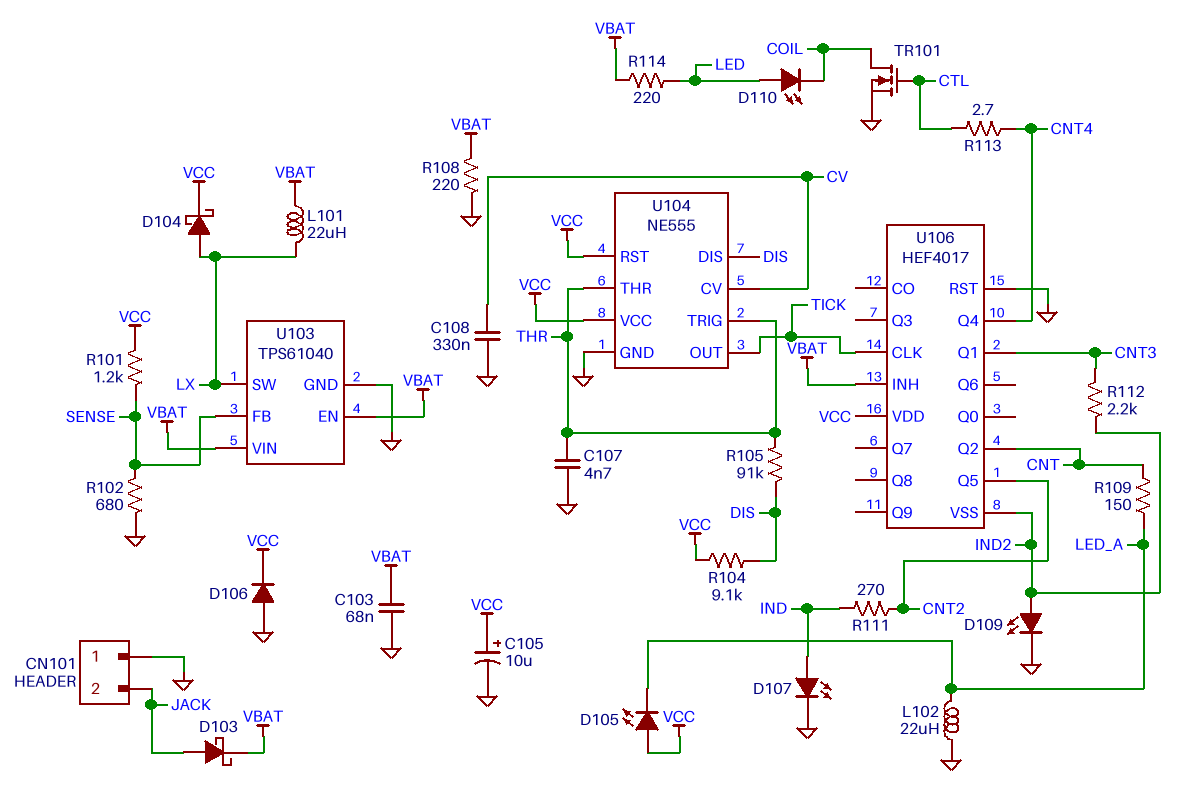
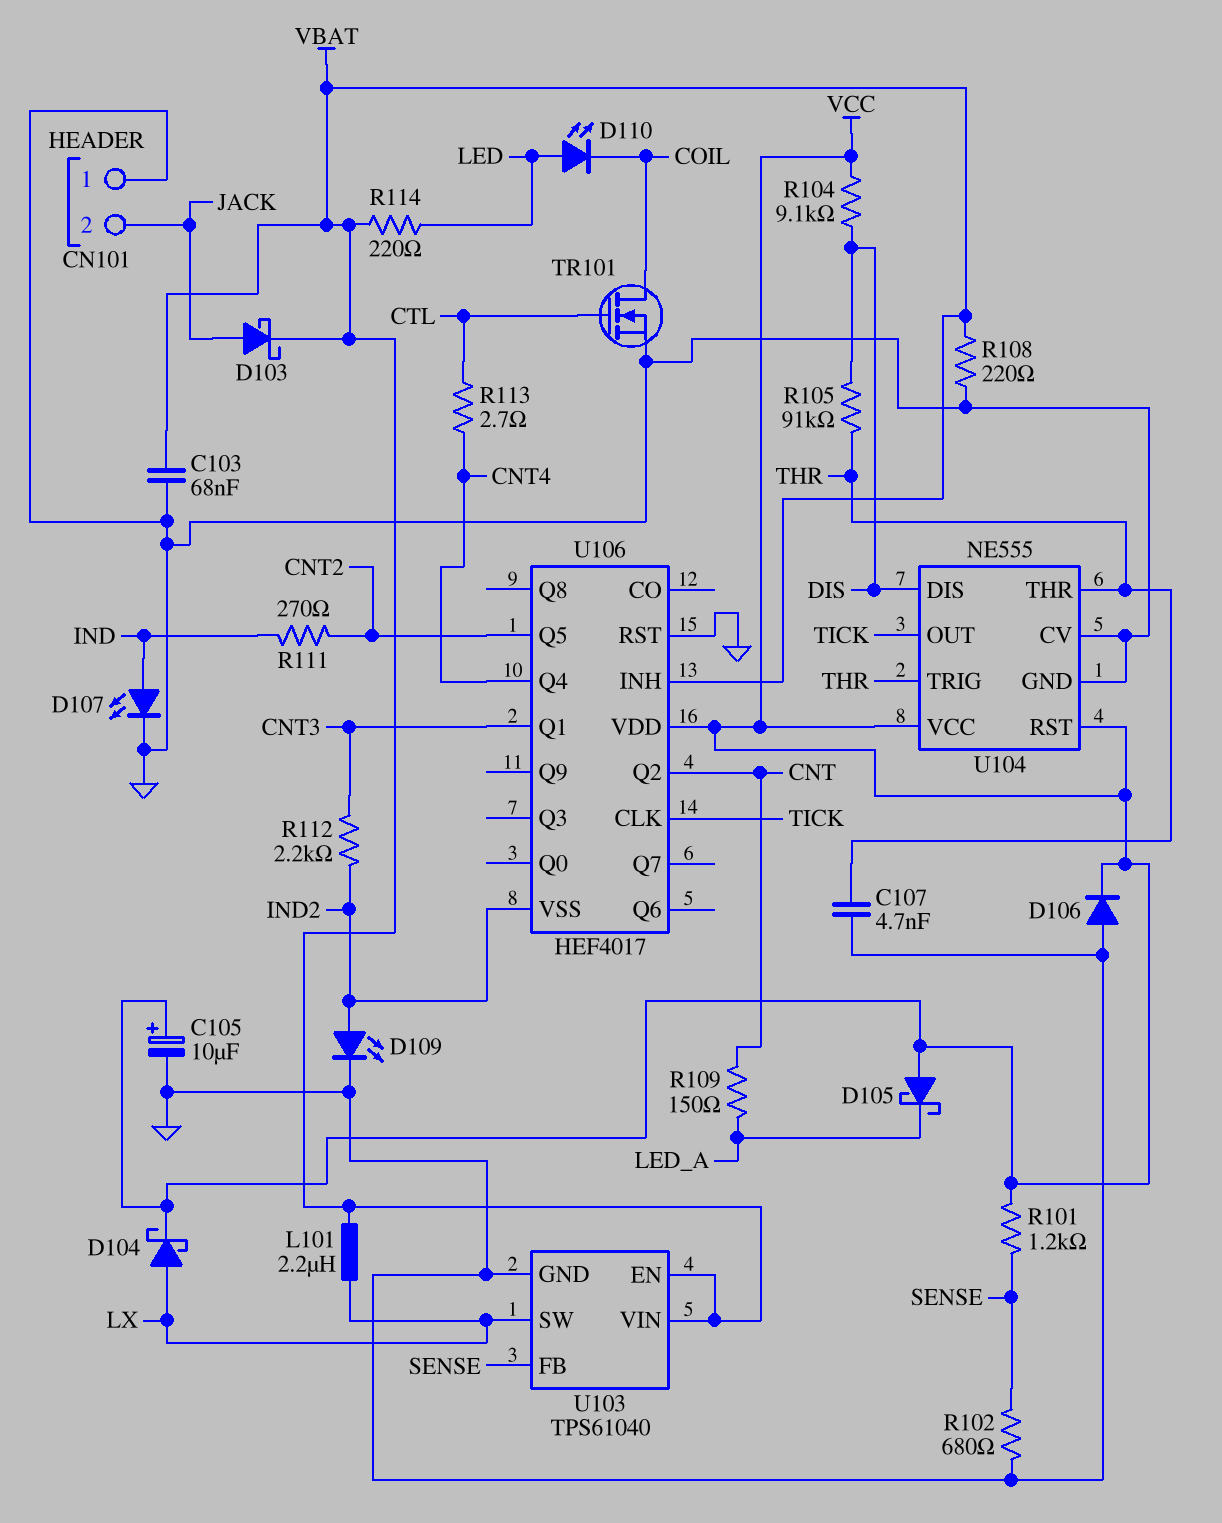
C108: 330nF (CV, GND) -> none
D105: LED (A VCC, K LED_A) -> schottky (A VCC, K LED_A)
L101: 22uH (LX, VBAT) -> 2.2uH (LX, VBAT)
L102: 22uH (GND, LED_A) -> none
U104 pin CV: CV -> GND

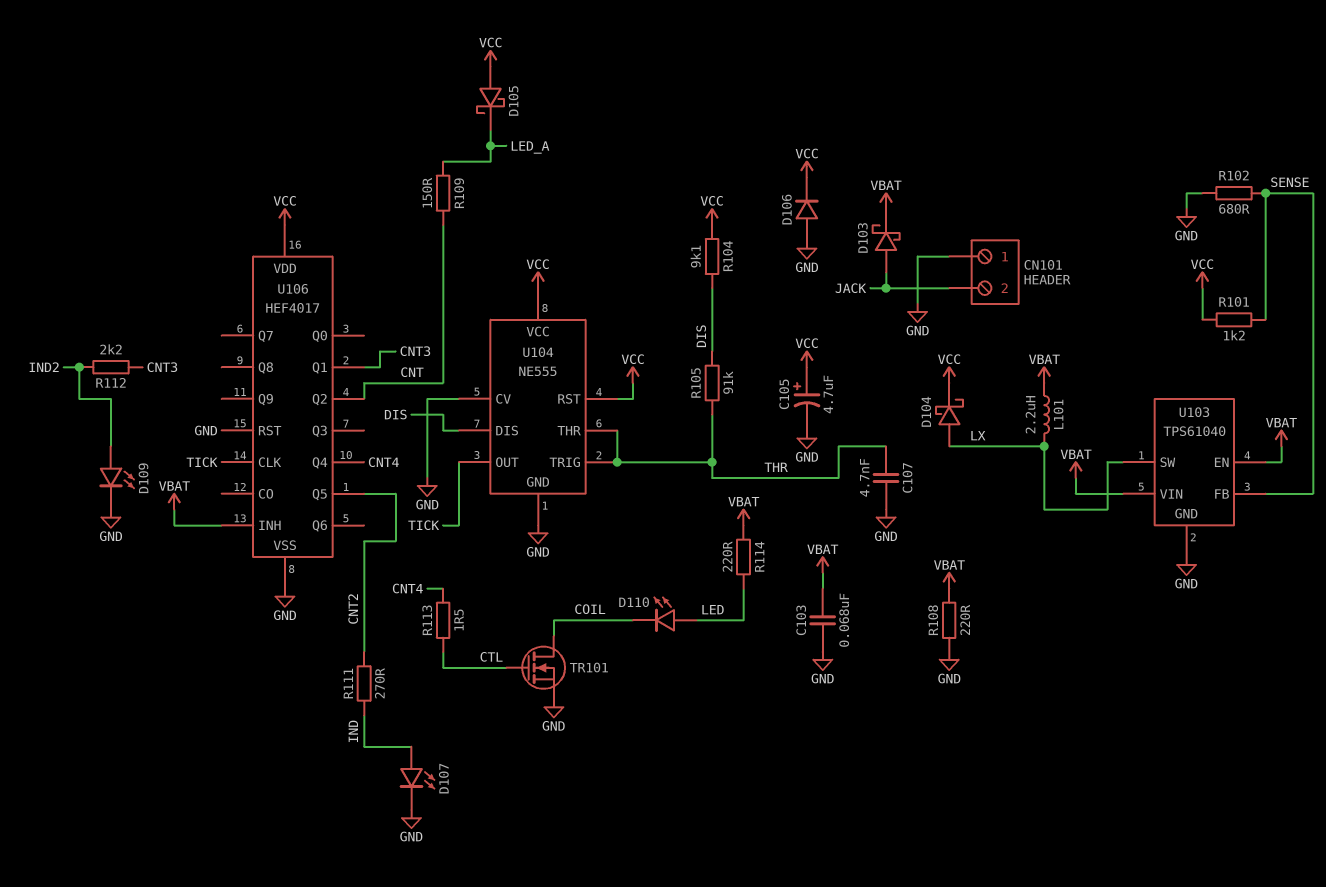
C105: 10uF (plus VCC, minus GND) -> 4.7uF (plus VCC, minus GND)
R113: 2.7 (CNT4, CTL) -> 1.5 (CNT4, CTL)
U106 pin VSS: IND2 -> GND

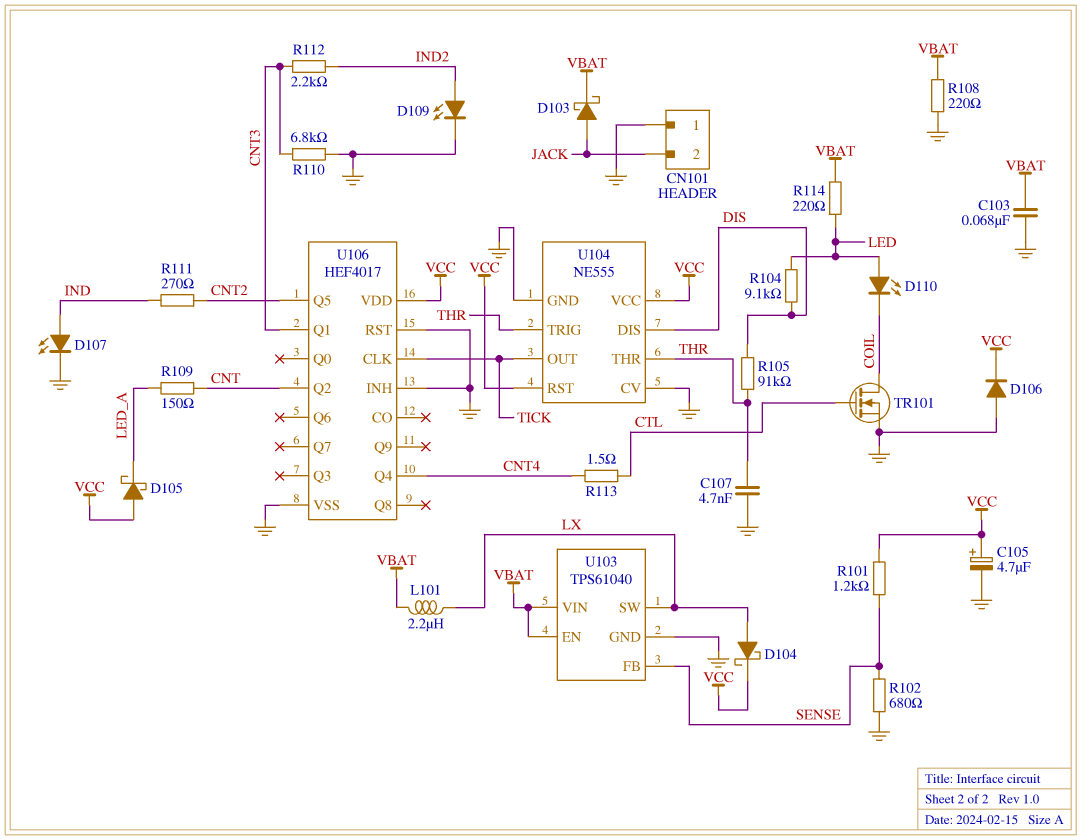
R104: 9.1k (DIS, VCC) -> 9.1k (DIS, LED)
R110: none -> 6.8k (CNT3, GND)
U106 pin INH: VBAT -> GND

